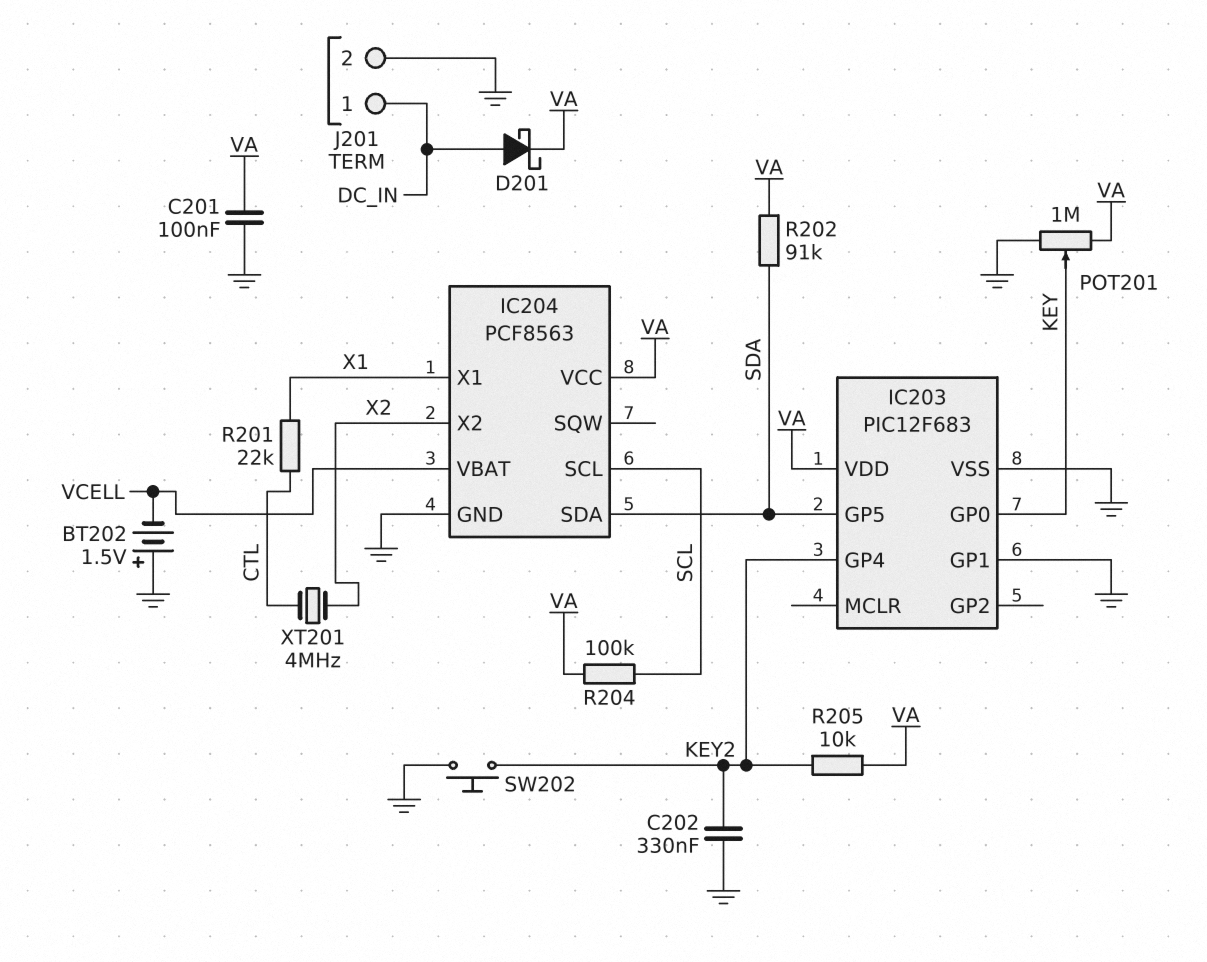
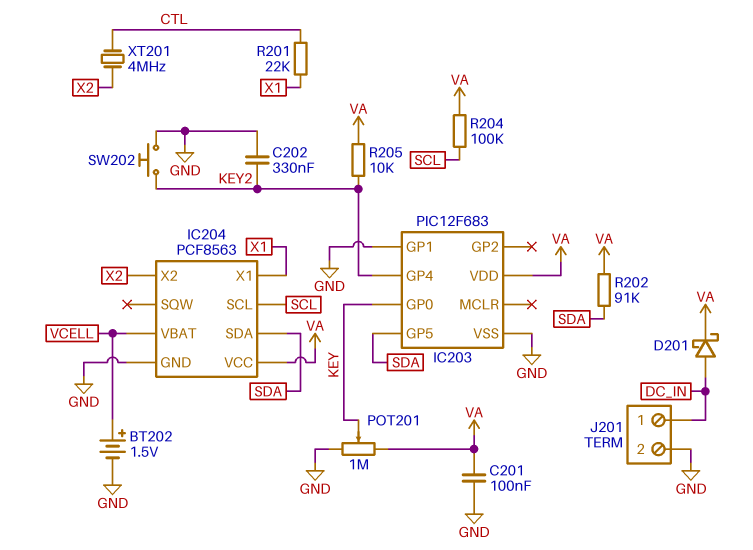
BT202: 1.5V (plus GND, minus VCELL) -> 1.5V (plus VCELL, minus GND)

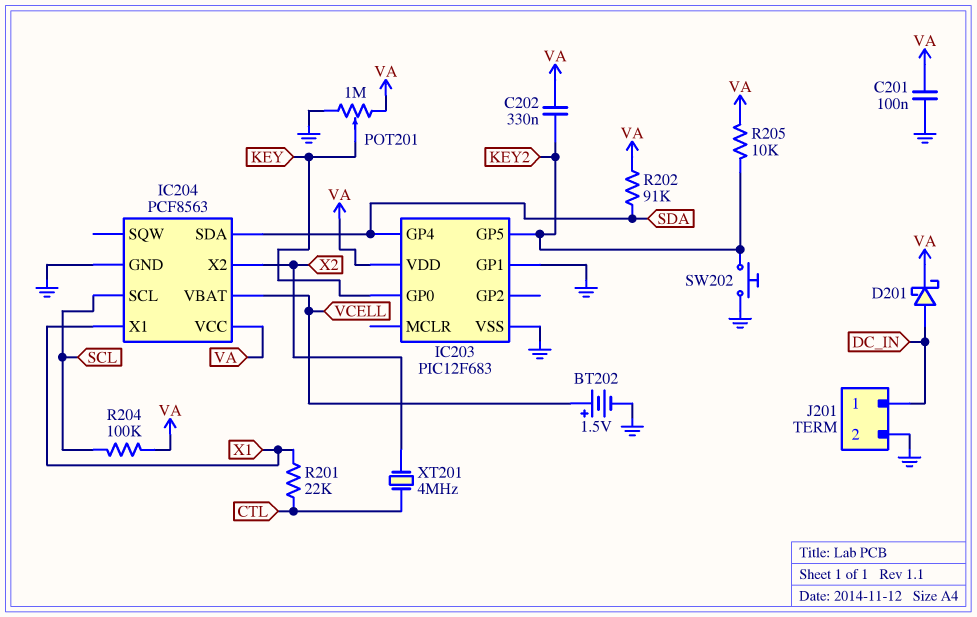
C202: 330nF (GND, KEY2) -> 330nF (KEY2, VA)
IC203 pin GP4: KEY2 -> SDA
IC203 pin GP5: SDA -> KEY2

